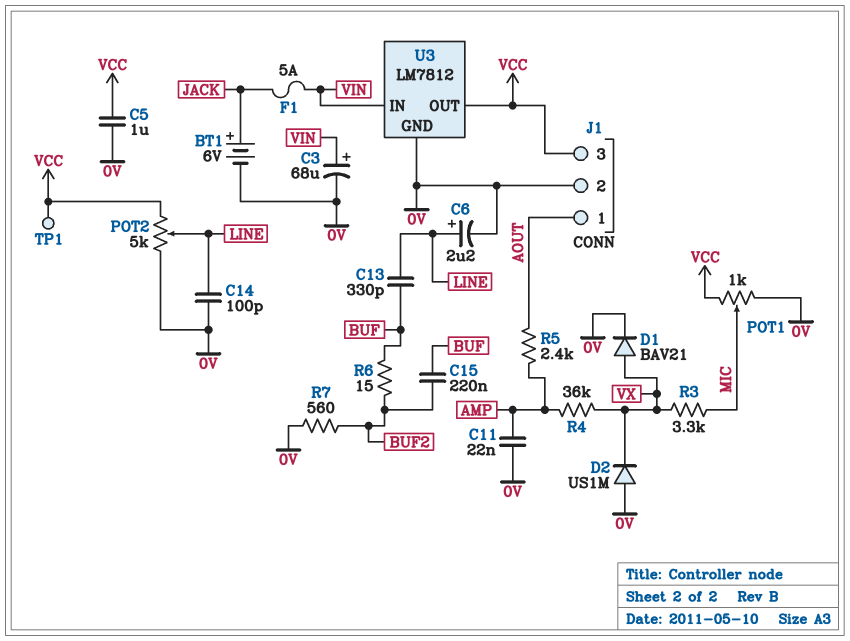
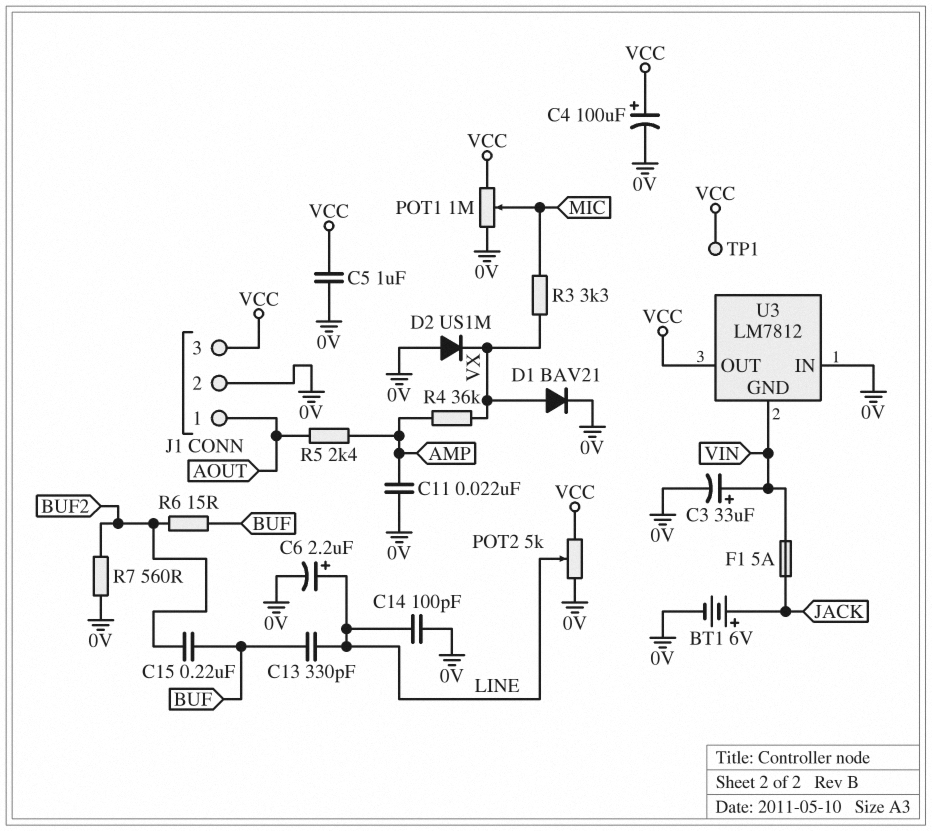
C3: 68uF (plus VIN, minus 0V) -> 33uF (plus VIN, minus 0V)
C4: none -> 100uF (plus VCC, minus 0V)
POT1: 1k (0V, VCC, wiper MIC) -> 1M (0V, VCC, wiper MIC)
U3 pin GND: 0V -> VIN
U3 pin IN: VIN -> 0V

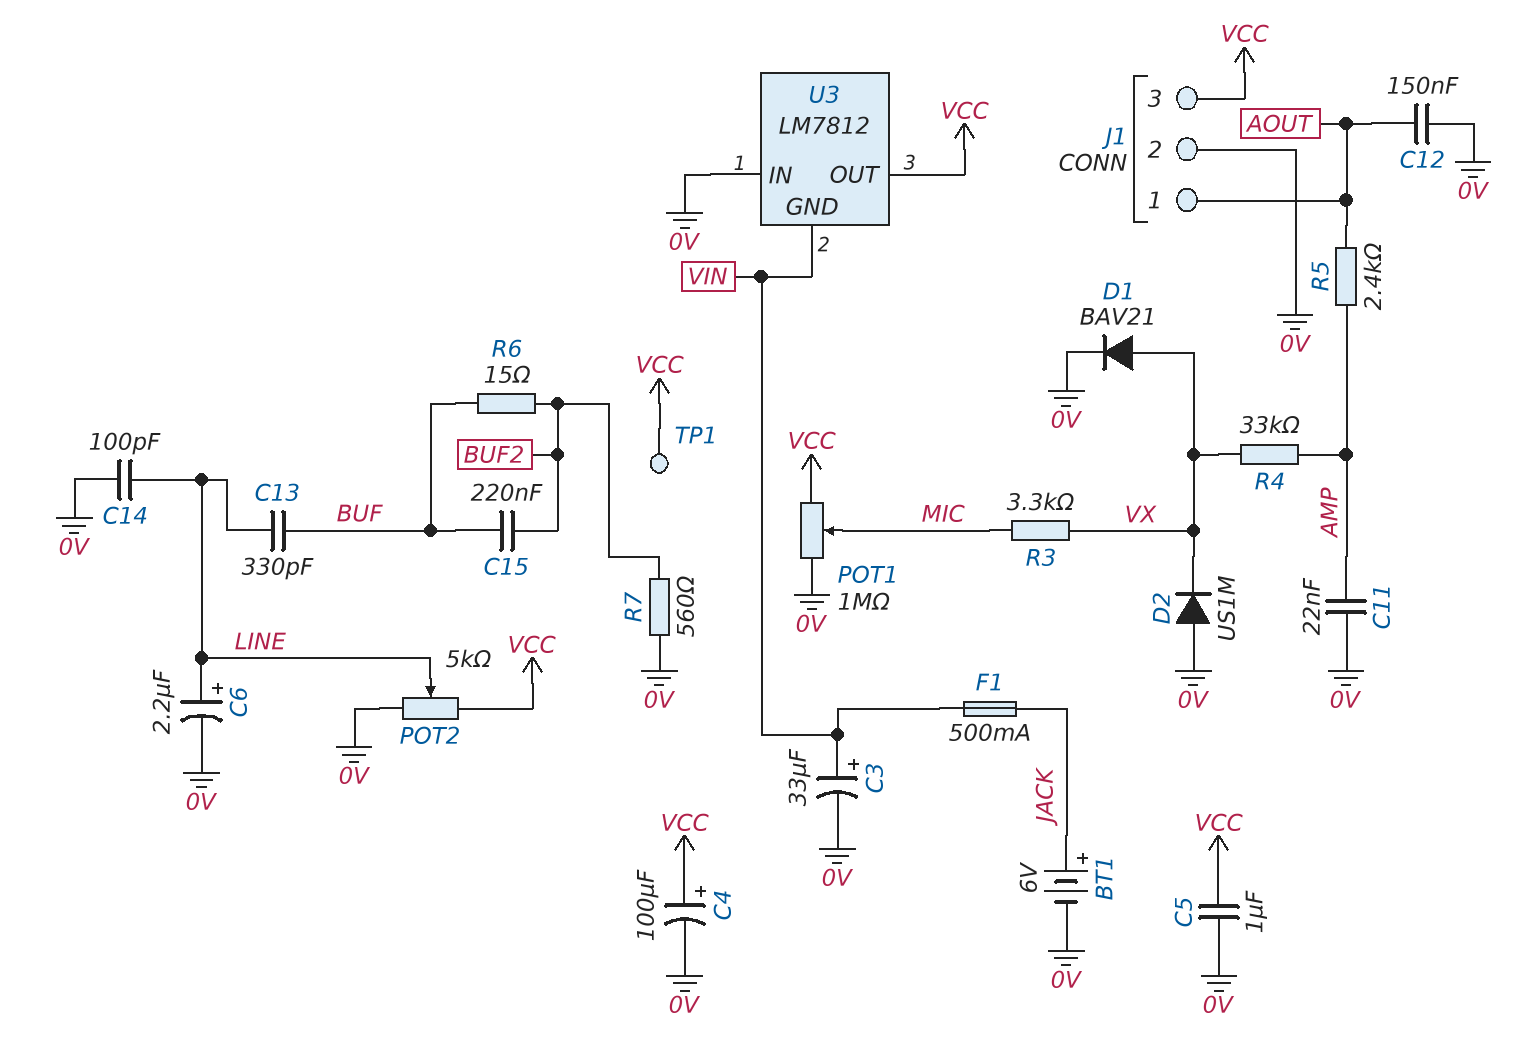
C12: none -> 150nF (0V, AOUT)
F1: 5A (JACK, VIN) -> 500mA (JACK, VIN)
R4: 36k (AMP, VX) -> 33k (AMP, VX)

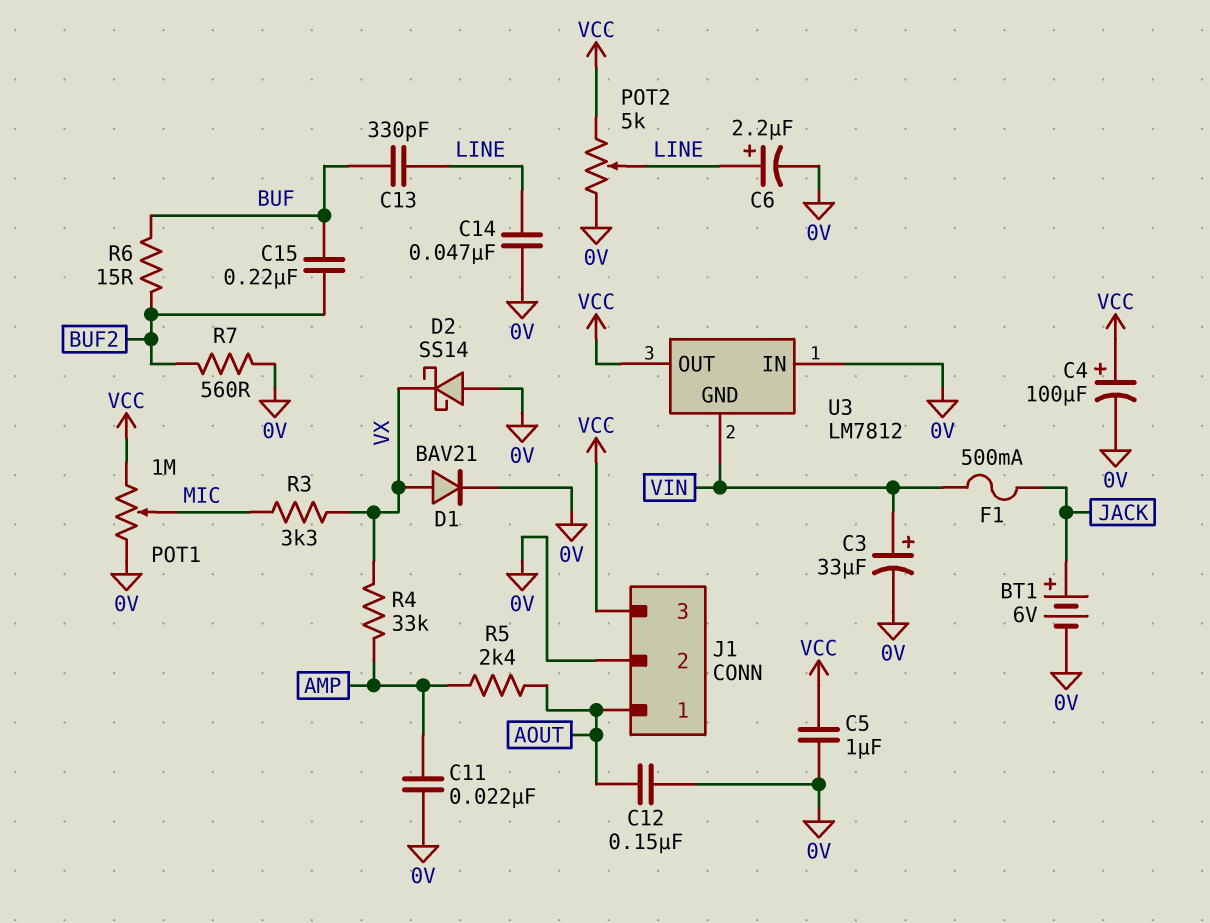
C14: 100pF (0V, LINE) -> 47nF (0V, LINE)
D2: diode US1M (A 0V, K VX) -> schottky SS14 (A 0V, K VX)
TP1: test point (VCC) -> none

